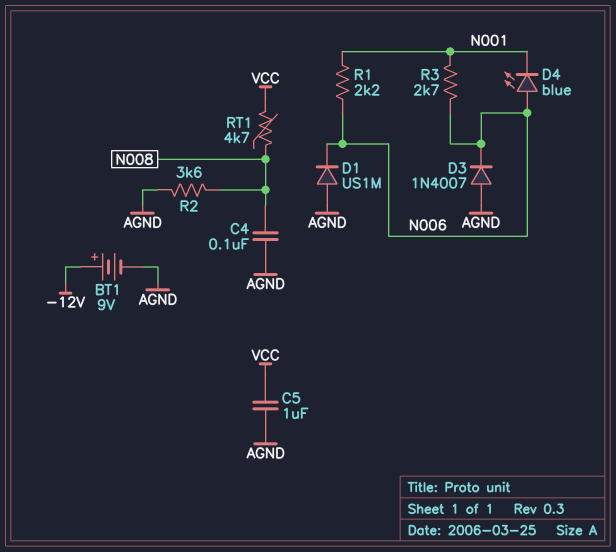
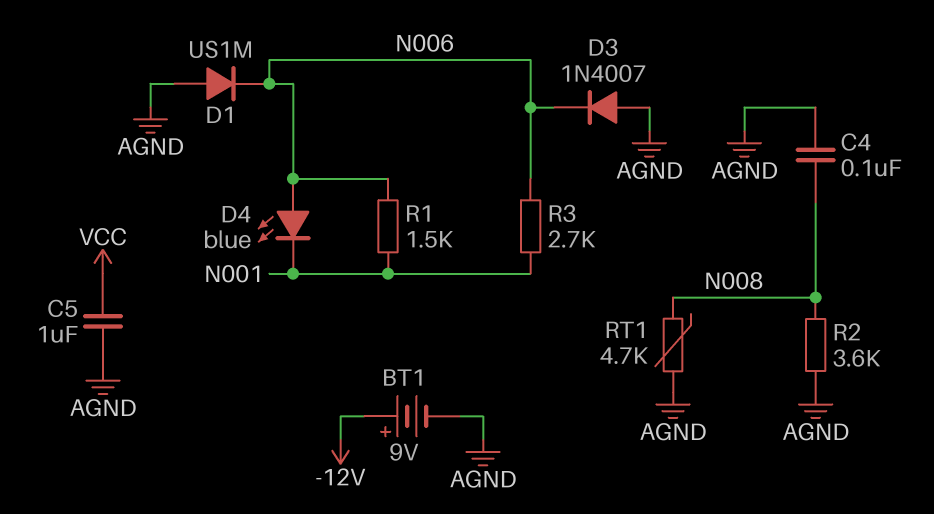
R1: 2.2k (N001, N006) -> 1.5k (N001, N006)
RT1: 4.7k (N008, VCC) -> 4.7k (AGND, N008)

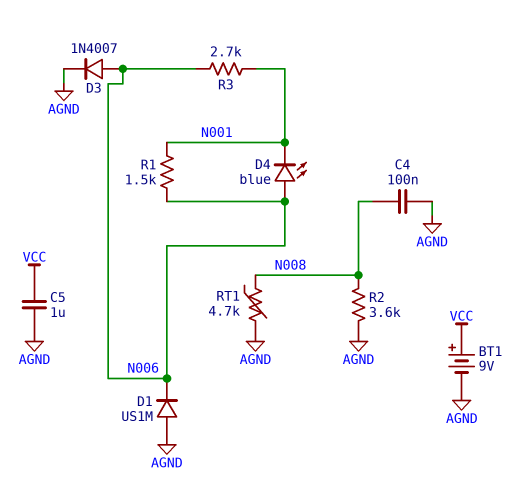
BT1: 9V (plus -12V, minus AGND) -> 9V (plus VCC, minus AGND)
D3: diode 1N4007 (A AGND, K N006) -> diode 1N4007 (A N006, K AGND)

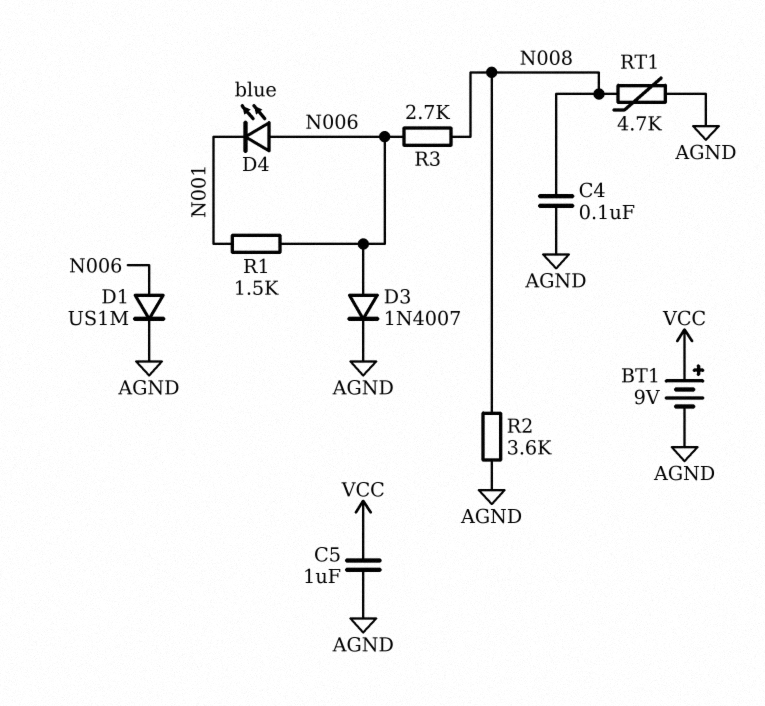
D1: diode US1M (A AGND, K N006) -> diode US1M (A N006, K AGND)
R3: 2.7k (N001, N006) -> 2.7k (N006, N008)

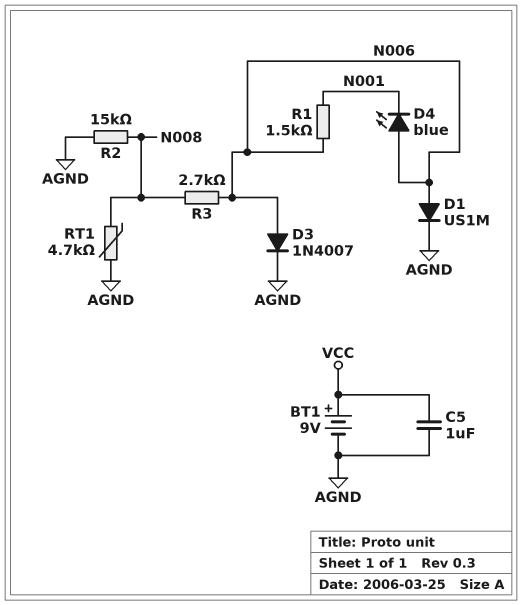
C4: 100nF (AGND, N008) -> none
R2: 3.6k (AGND, N008) -> 15k (AGND, N008)

